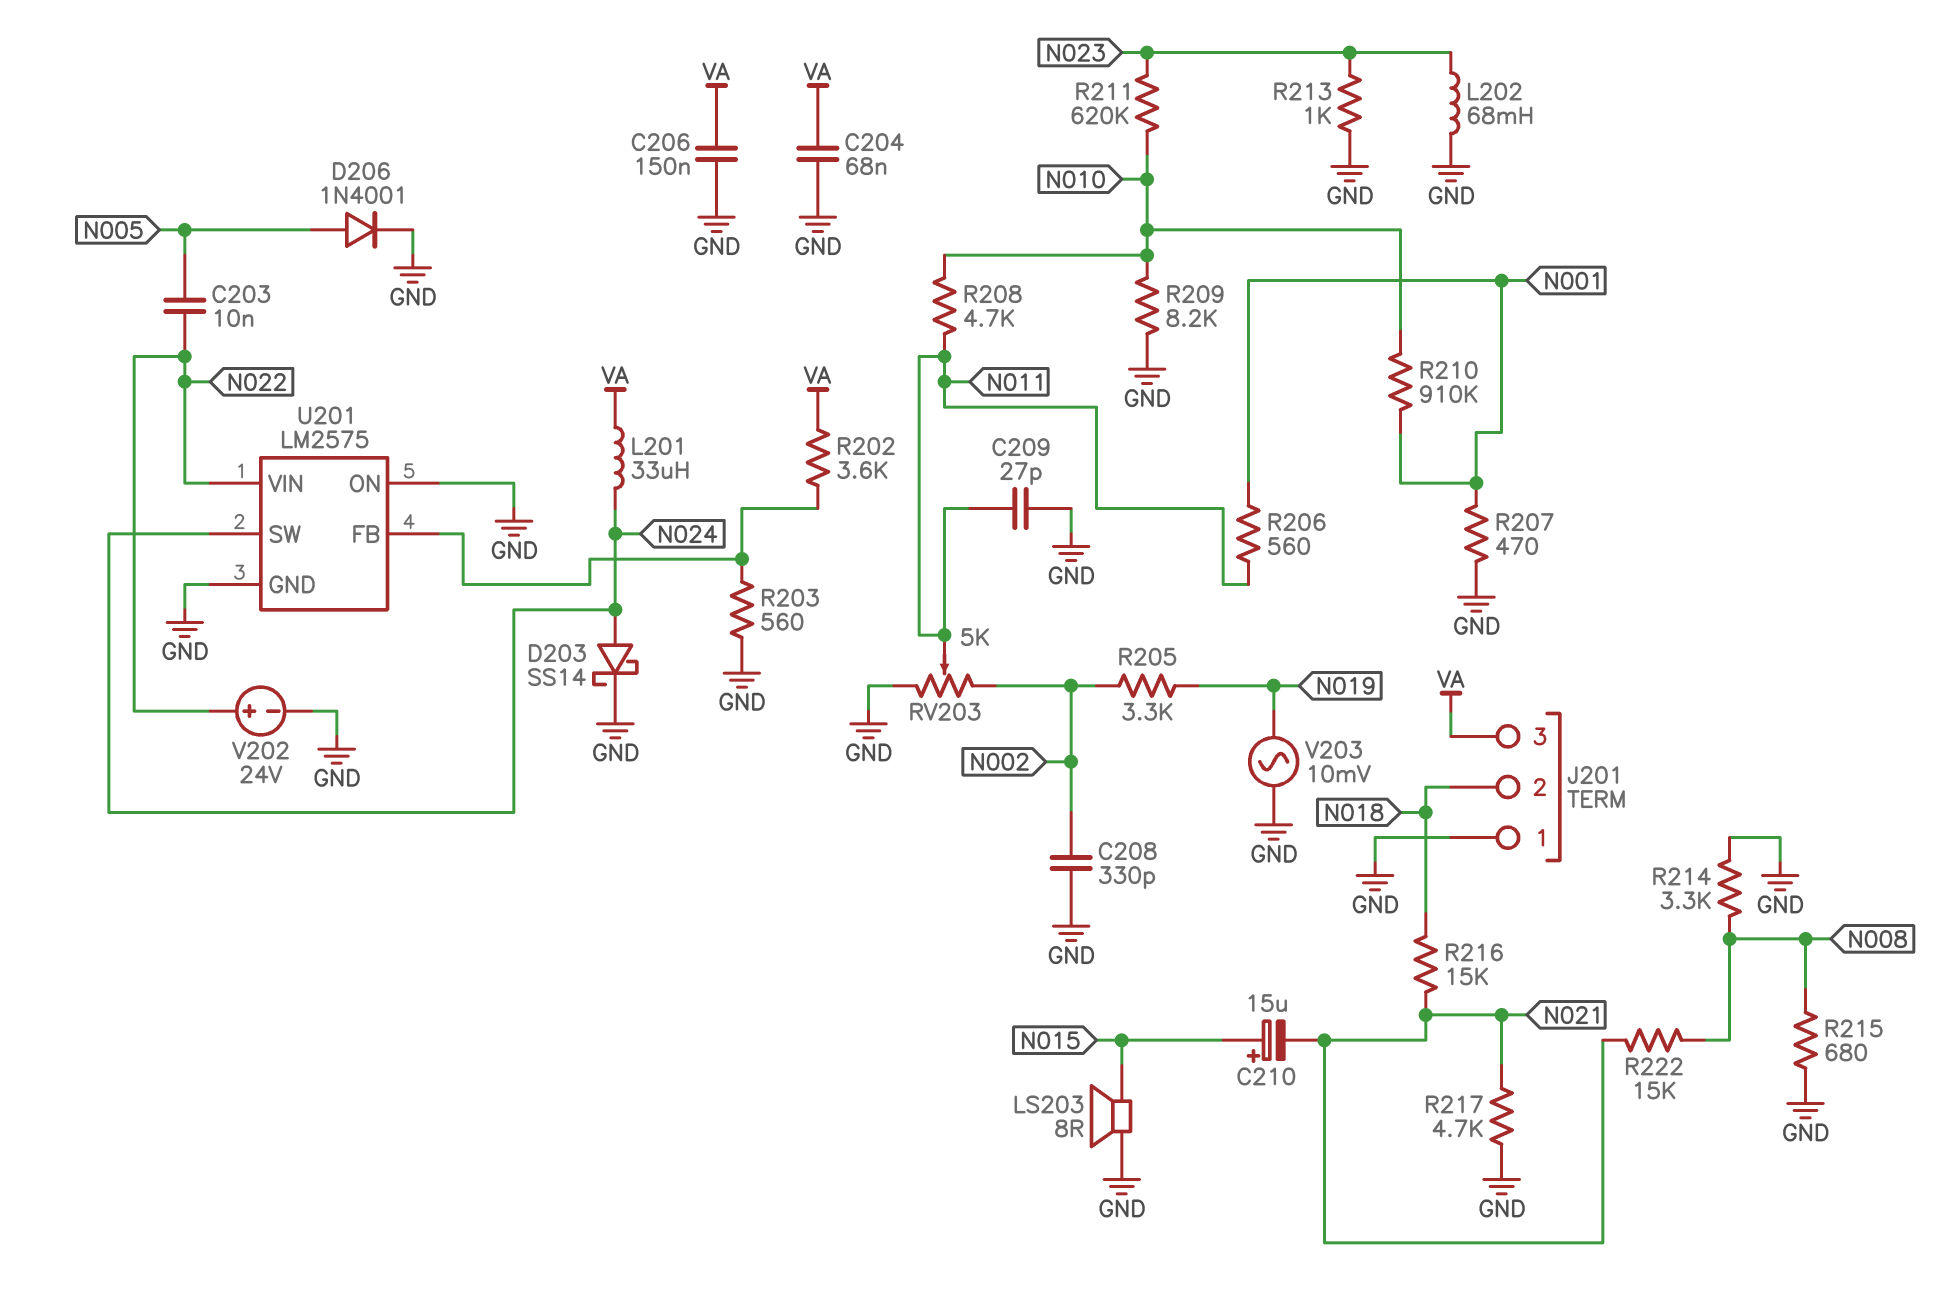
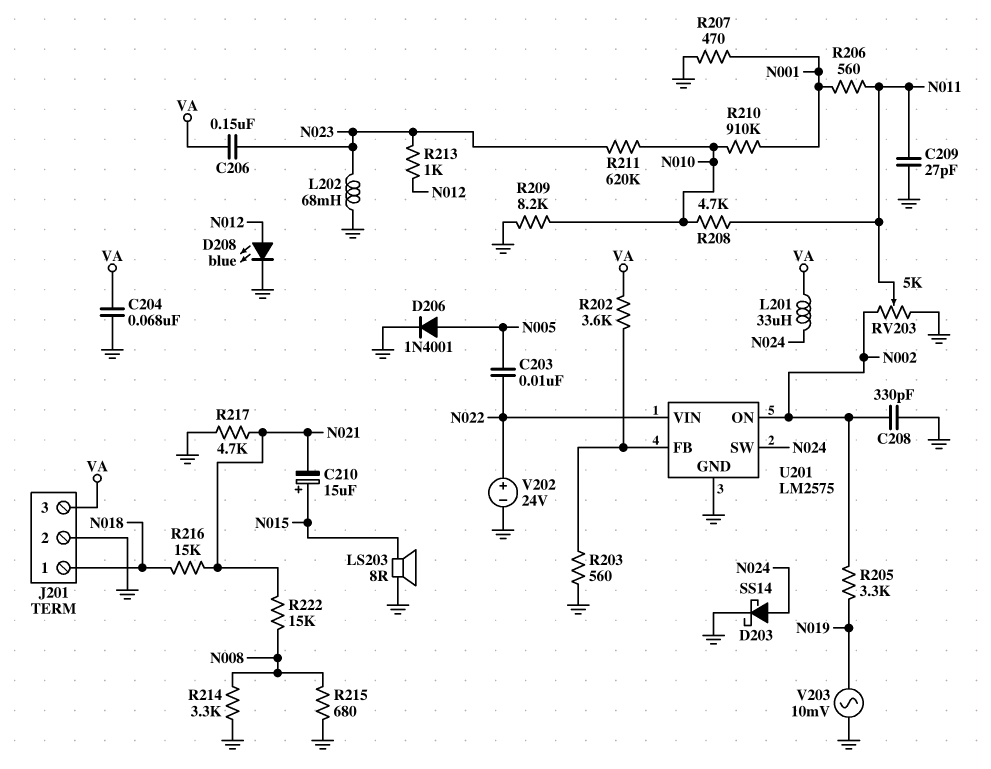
C206: 150nF (GND, VA) -> 150nF (N023, VA)
D208: none -> LED blue (A N012, K GND)
J201 pin 1: GND -> N018
J201 pin 2: N018 -> GND
R213: 1k (GND, N023) -> 1k (N012, N023)
U201 pin ON: GND -> N002

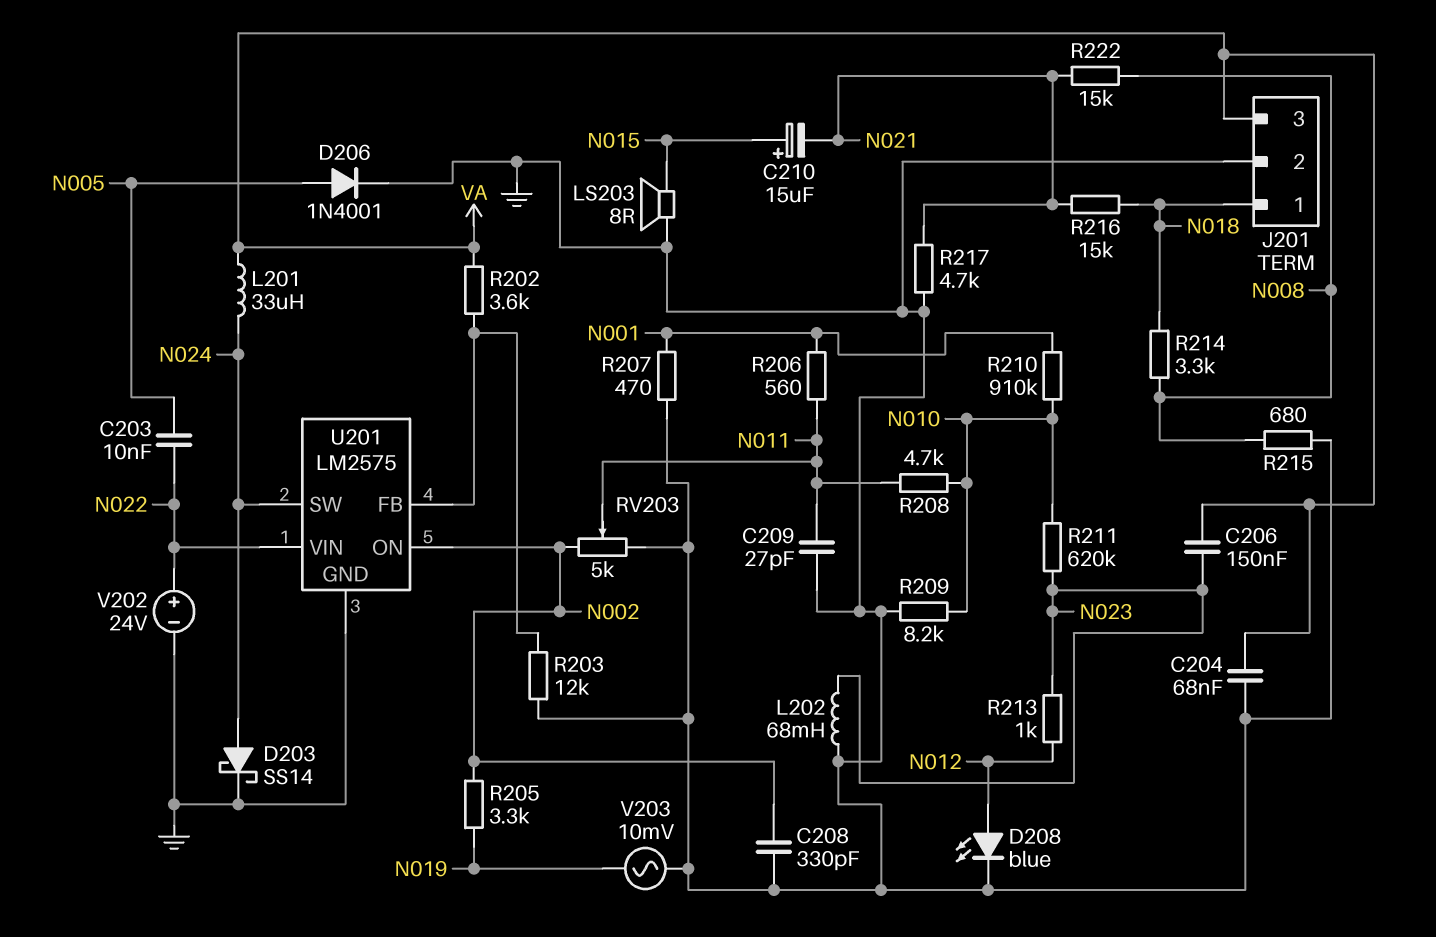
R203: 560 (GND, U201/FB) -> 12k (GND, U201/FB)
R214: 3.3k (GND, N008) -> 3.3k (N008, N018)

